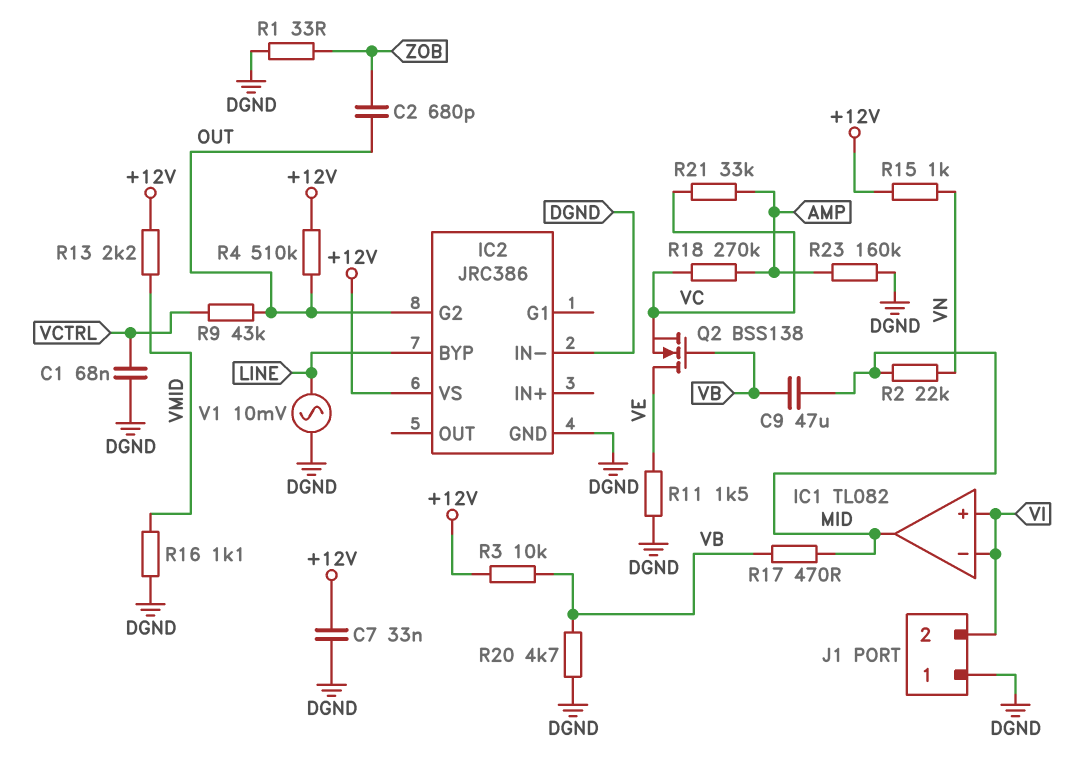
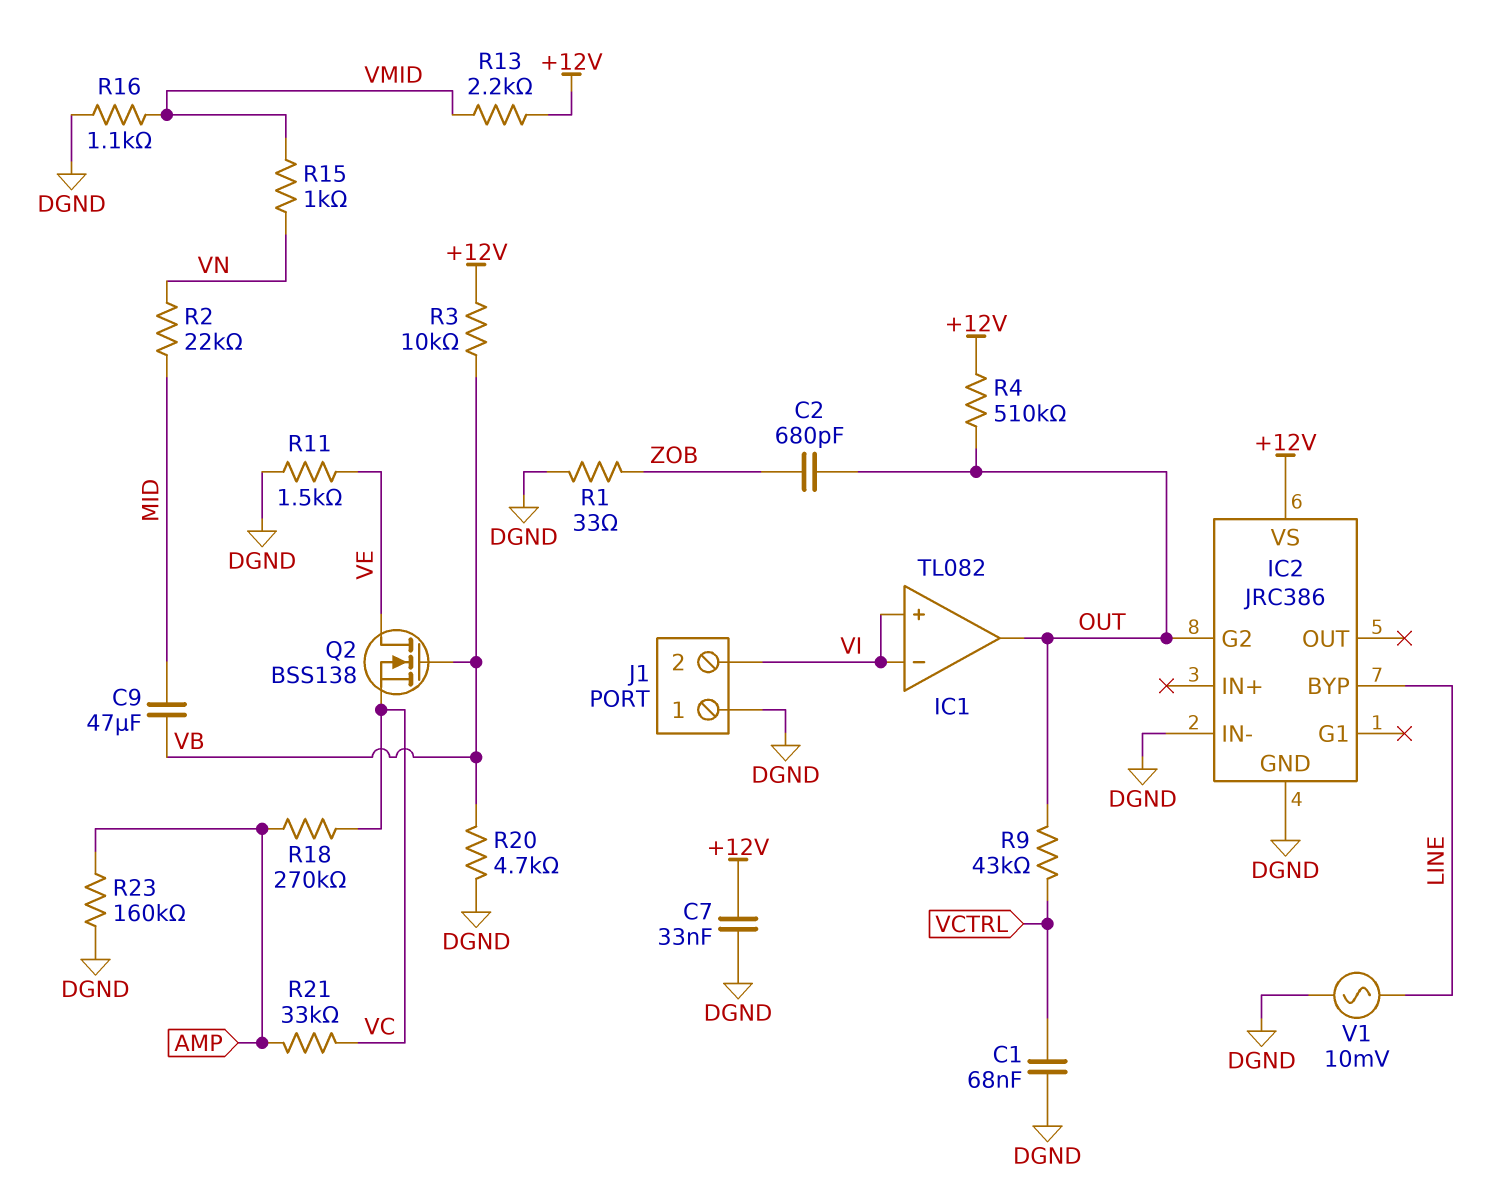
IC1 pin out: MID -> OUT
R15: 1k (+12V, VN) -> 1k (VMID, VN)
R17: 470 (MID, VB) -> none

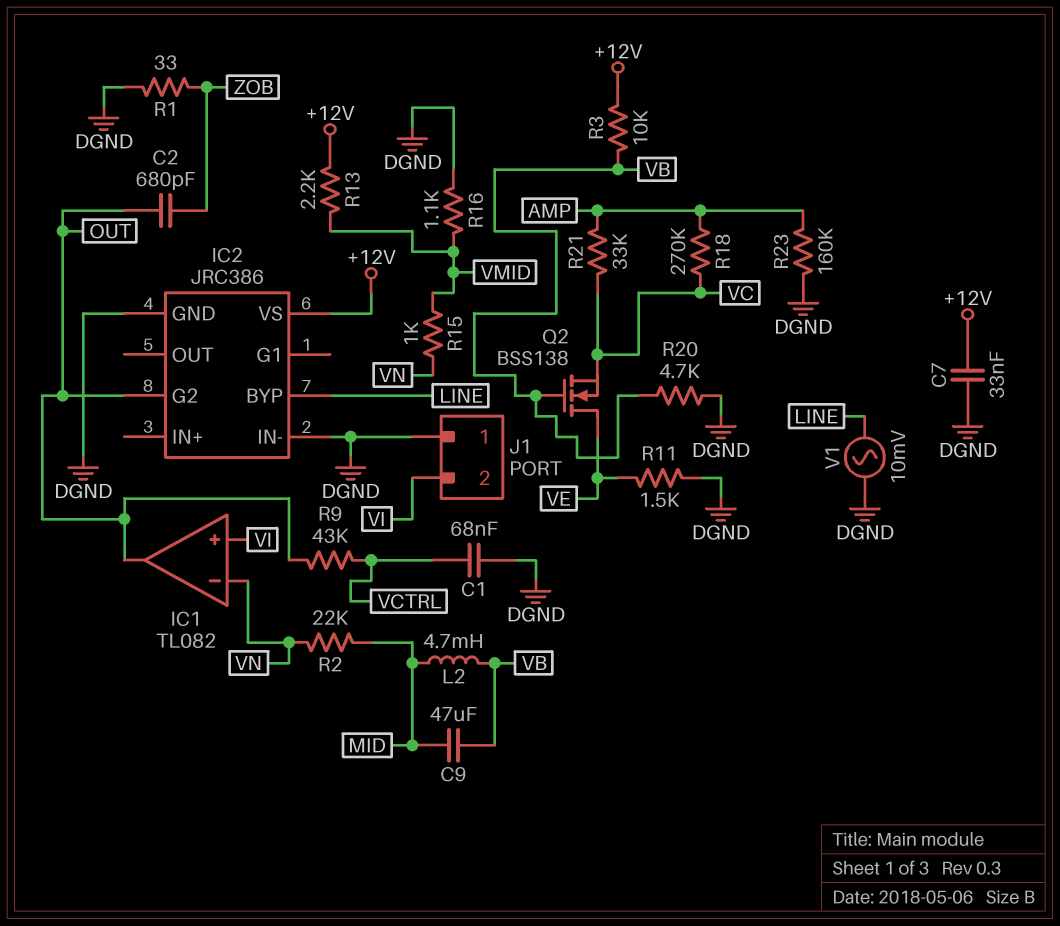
IC1 pin in-: VI -> VN
L2: none -> 4.7mH (MID, VB)
R4: 510k (+12V, OUT) -> none

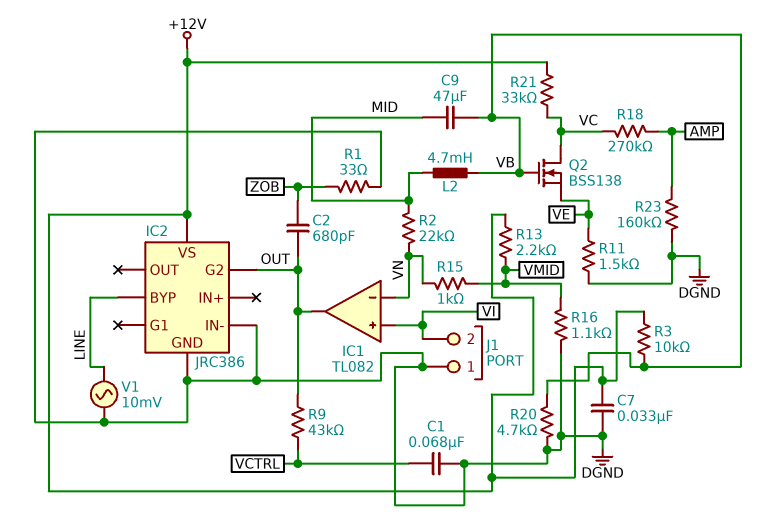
Q2: NMOS BSS138 (G VB, D VE, S VC) -> NMOS BSS138 (G VB, D VC, S VE)
R21: 33k (AMP, VC) -> 33k (+12V, VC)

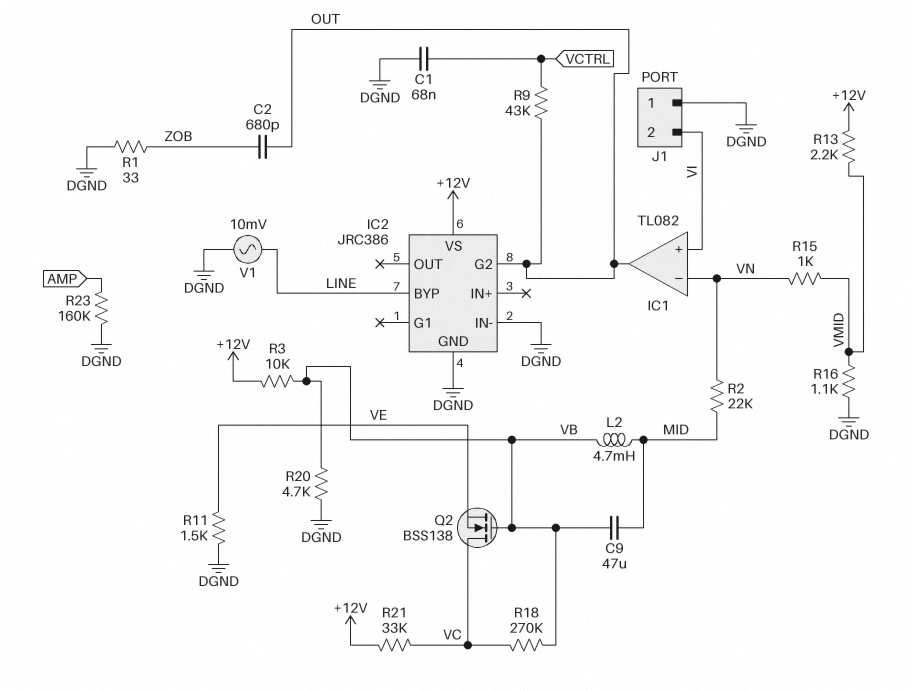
C7: 33nF (+12V, DGND) -> none
R18: 270k (AMP, VC) -> 270k (VB, VC)

